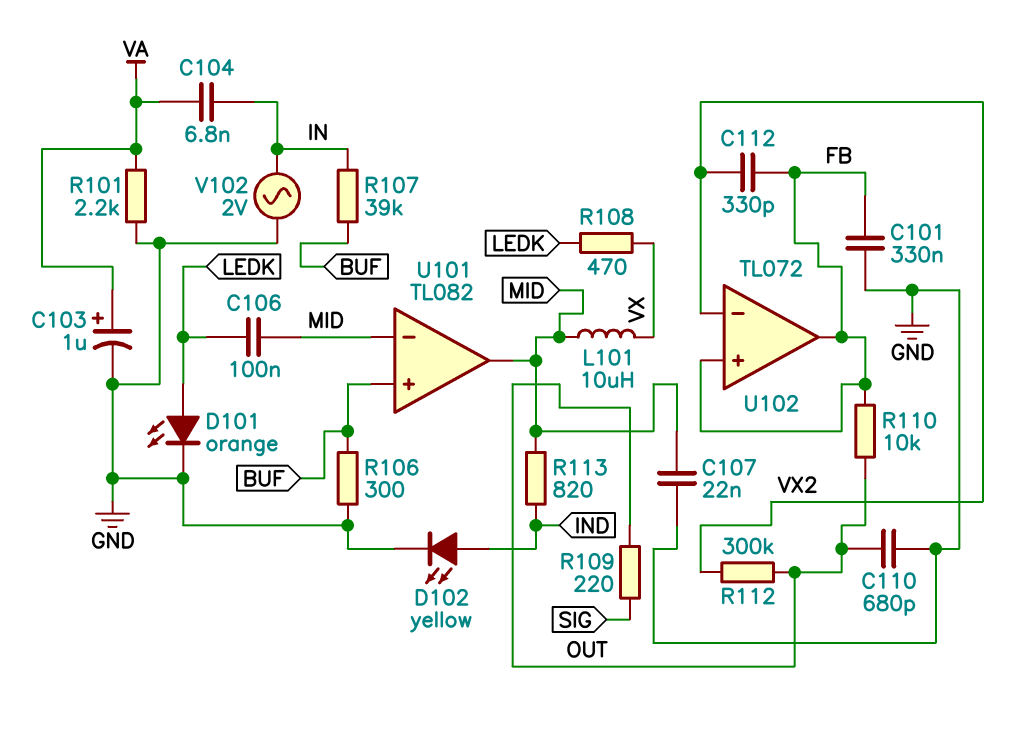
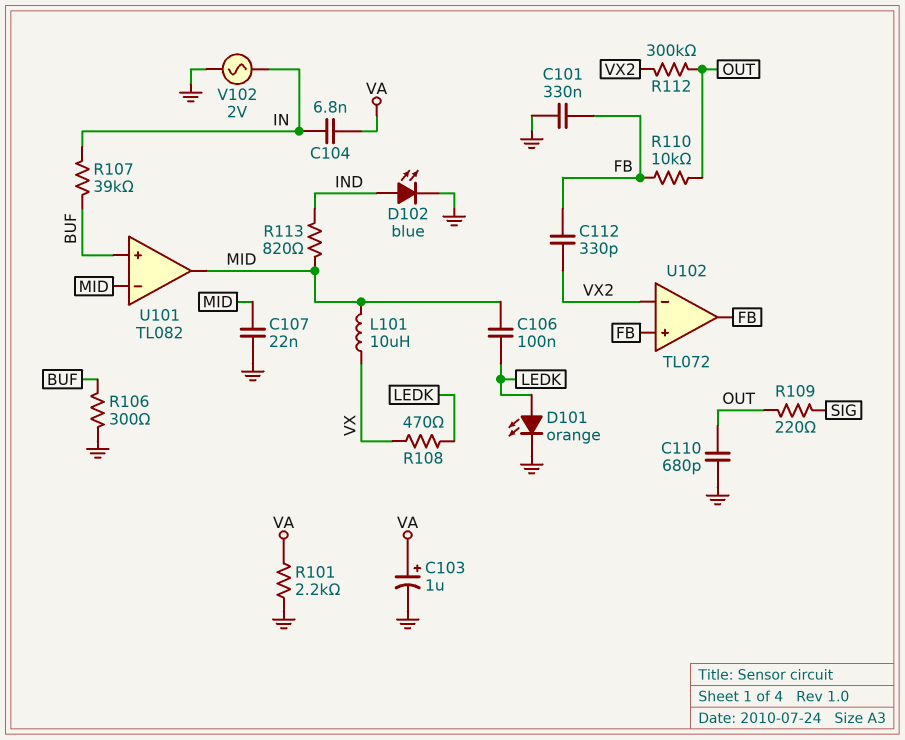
D102: LED yellow (A IND, K GND) -> LED blue (A IND, K GND)

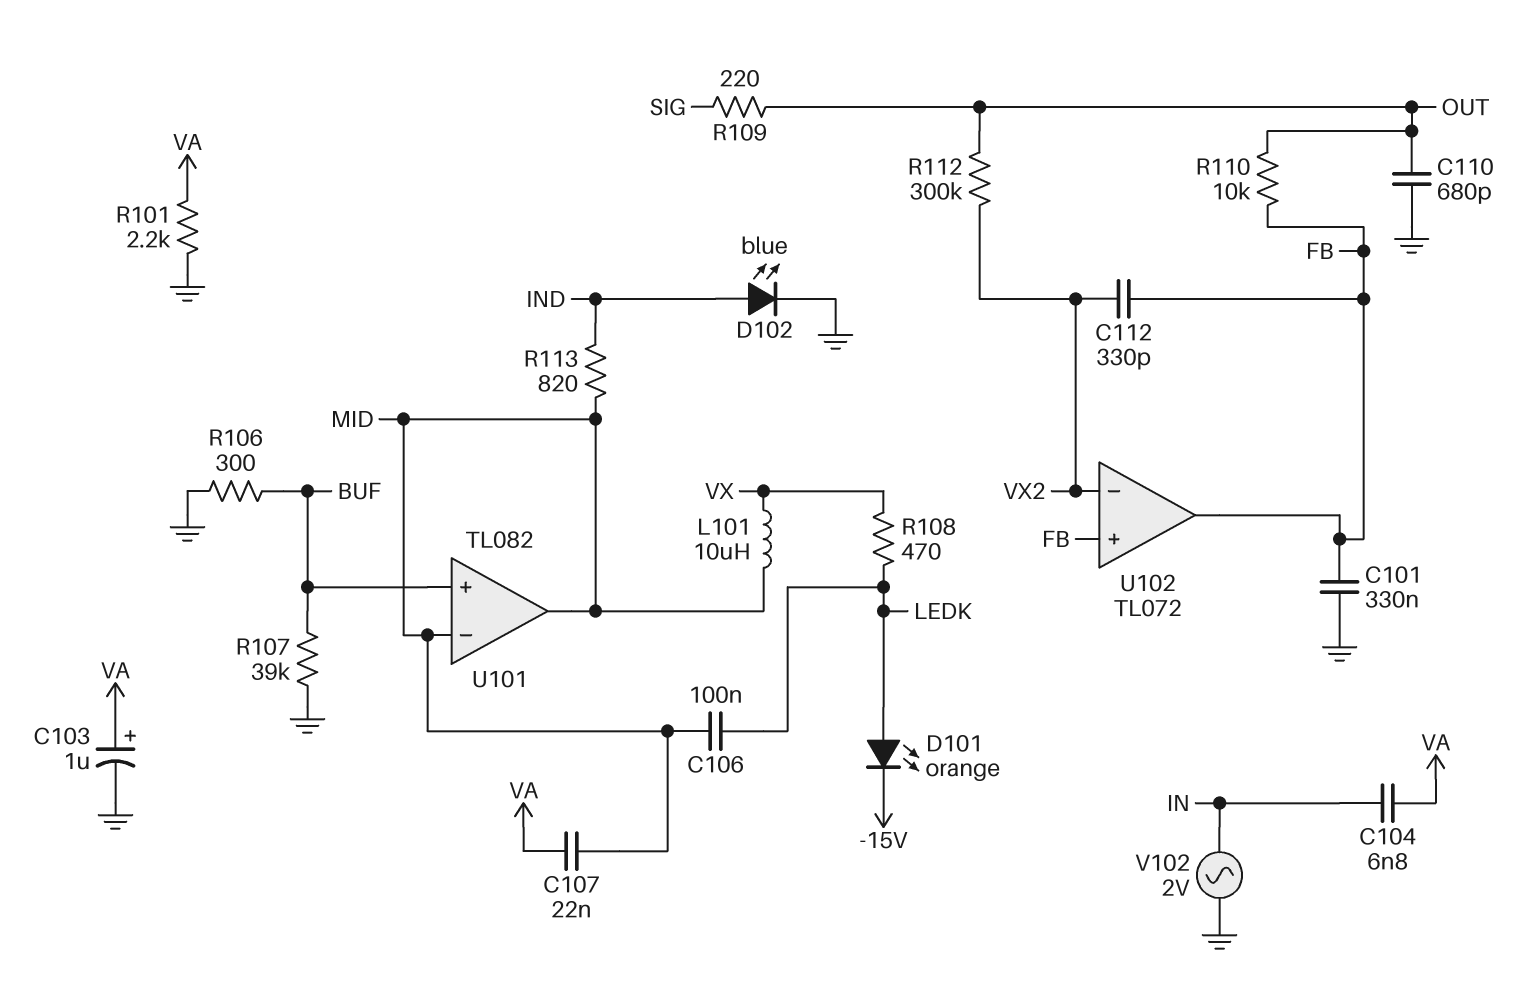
C107: 22nF (GND, MID) -> 22nF (MID, VA)
D101: LED orange (A LEDK, K GND) -> LED orange (A LEDK, K -15V)
R107: 39k (BUF, IN) -> 39k (BUF, GND)

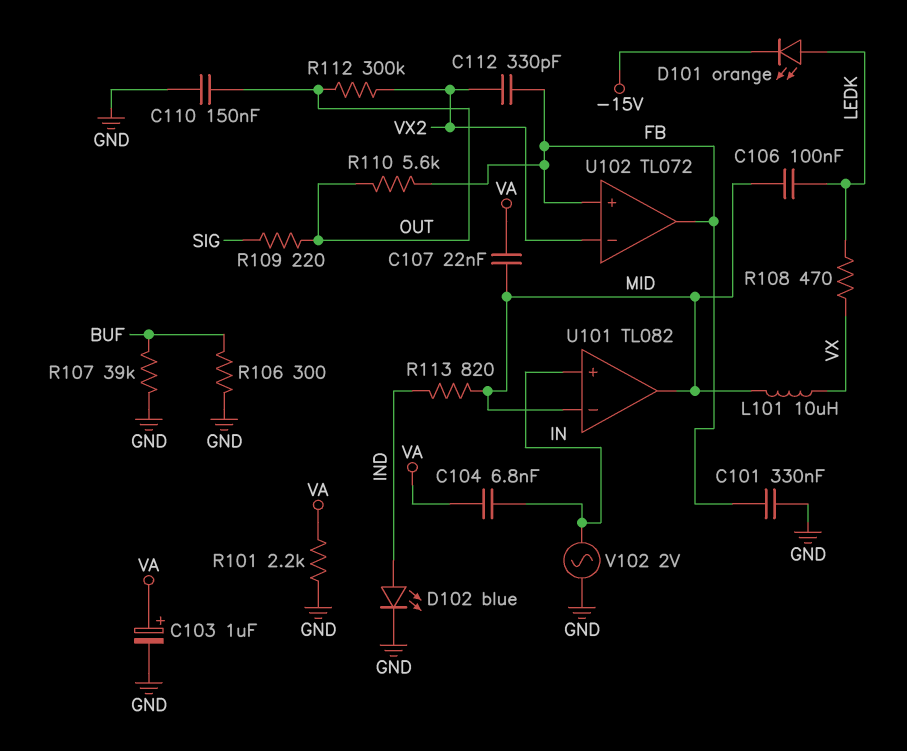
C110: 680pF (GND, OUT) -> 150nF (GND, OUT)
R110: 10k (FB, OUT) -> 5.6k (FB, OUT)
U101 pin in+: BUF -> IN

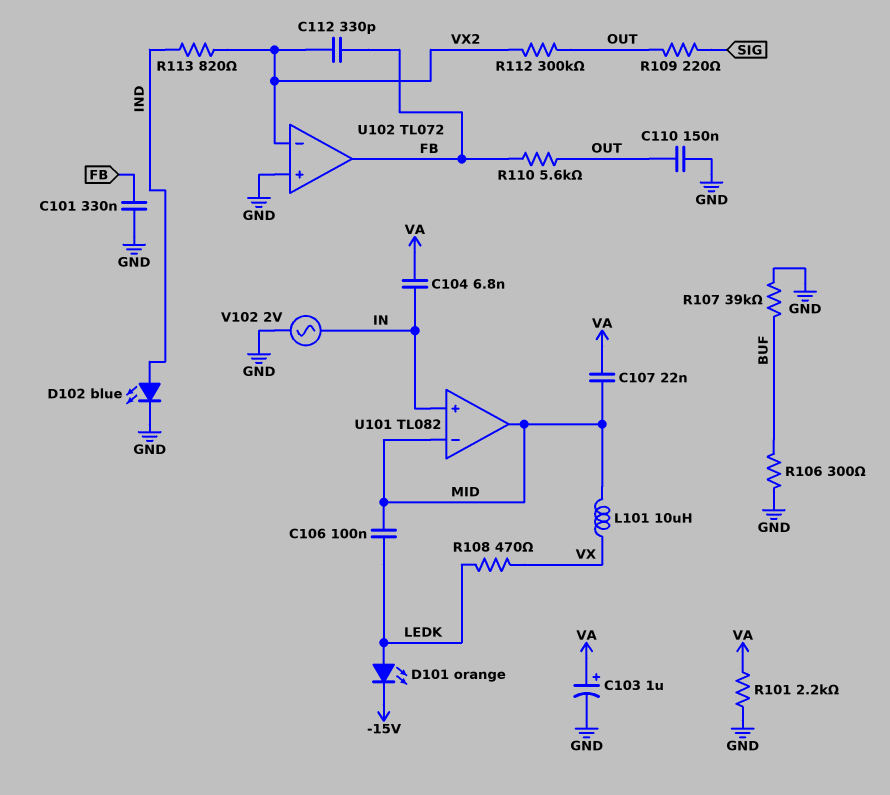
R113: 820 (IND, MID) -> 820 (IND, VX2)
U102 pin in+: FB -> GND

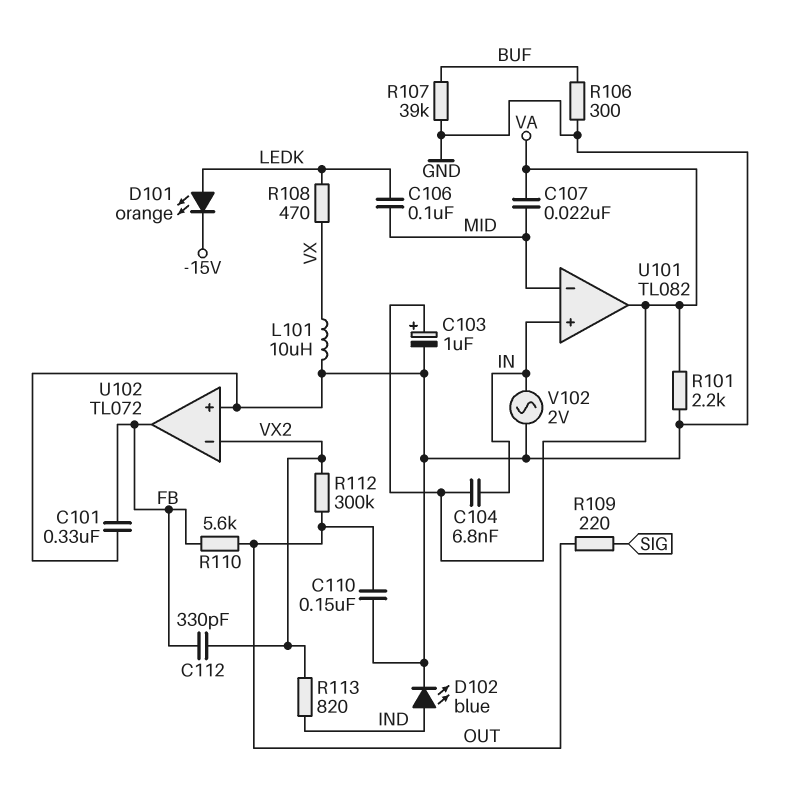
L101: 10uH (MID, VX) -> 10uH (GND, VX)
U101 pin out: MID -> VA

